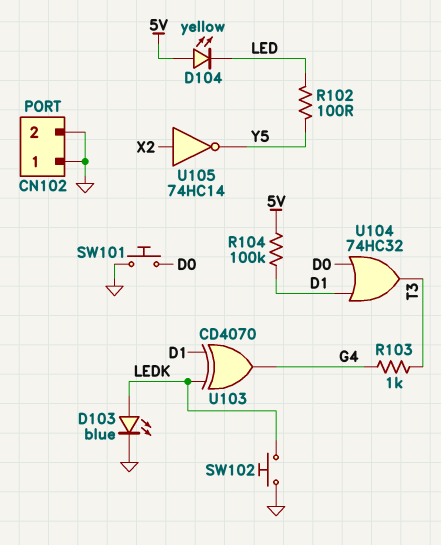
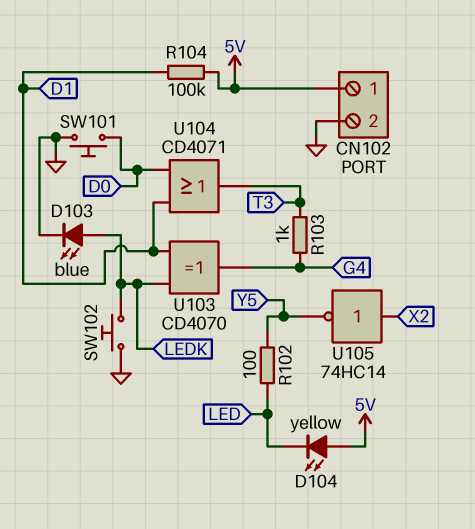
CN102 pin 1: GND -> 5V
U104: OR 74HC32 (in D0, in D1, out T3) -> OR CD4071 (in D0, in D1, out T3)

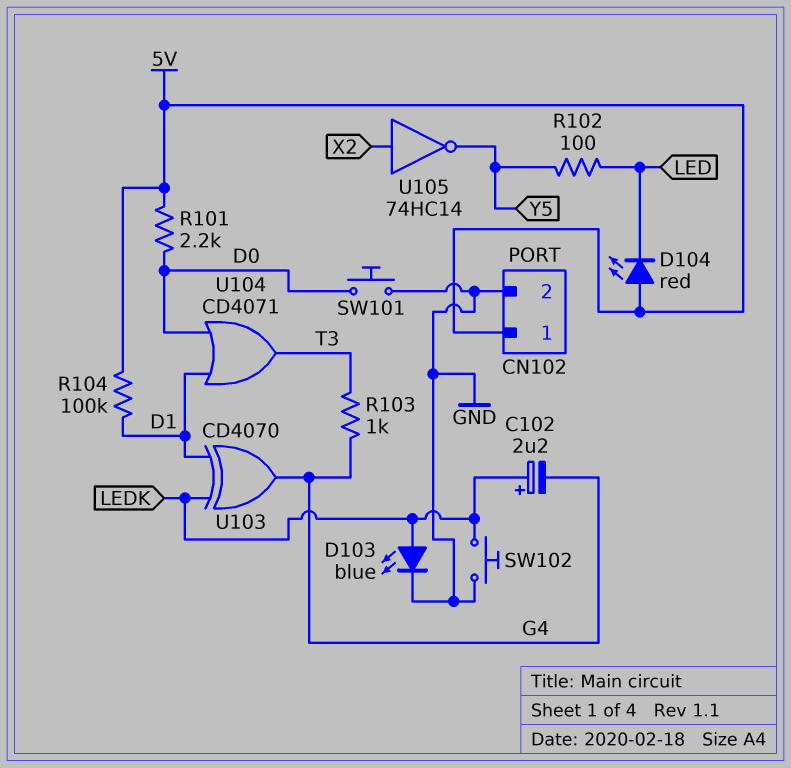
C102: none -> 2.2uF (plus LEDK, minus G4)
D104: LED yellow (A 5V, K LED) -> LED red (A 5V, K LED)
R101: none -> 2.2k (5V, D0)

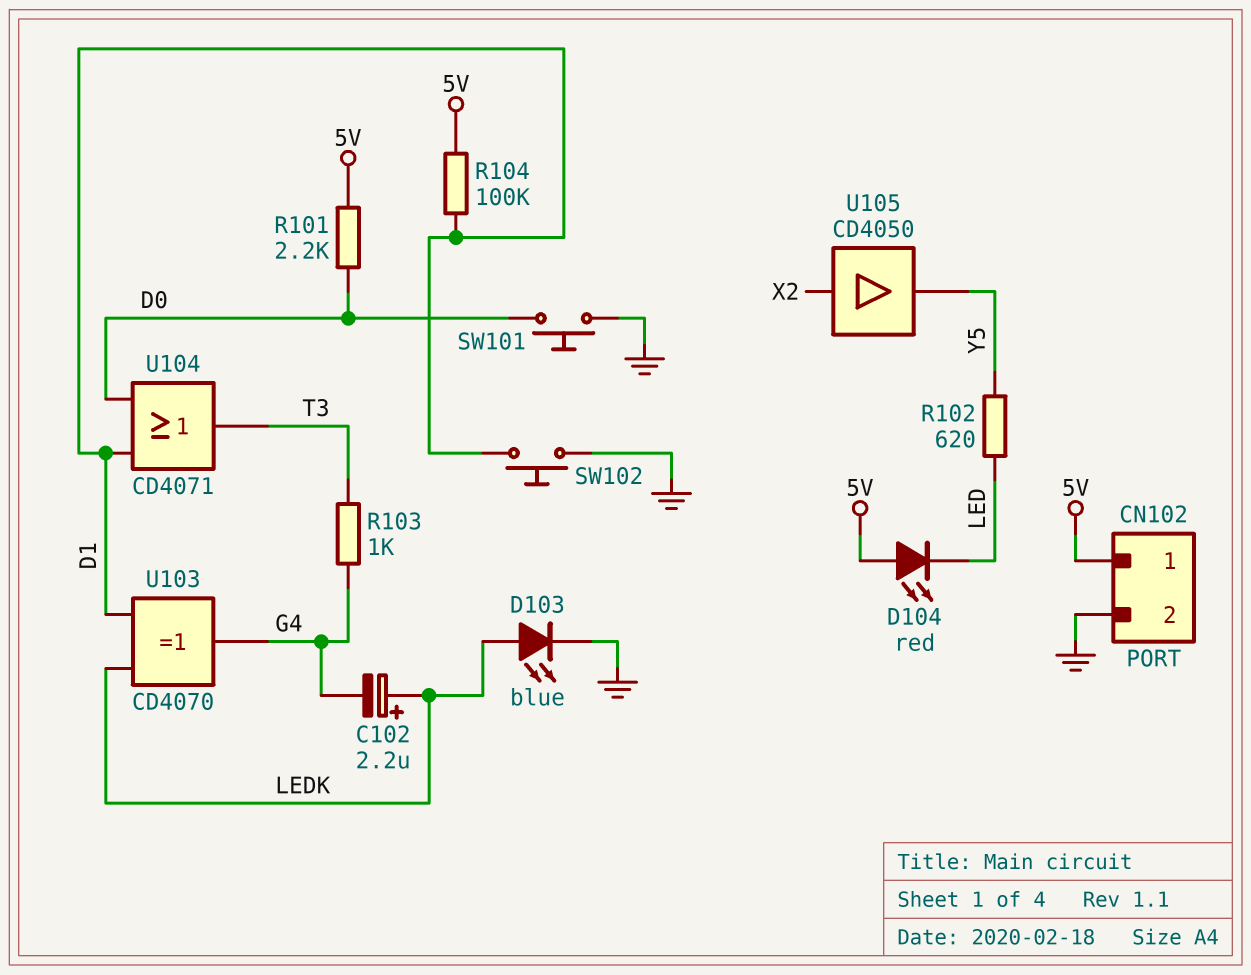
R102: 100 (LED, Y5) -> 620 (LED, Y5)
SW102: button (GND, LEDK) -> button (D1, GND)
U105: NOT 74HC14 (in X2, out Y5) -> buffer CD4050 (in X2, out Y5)

